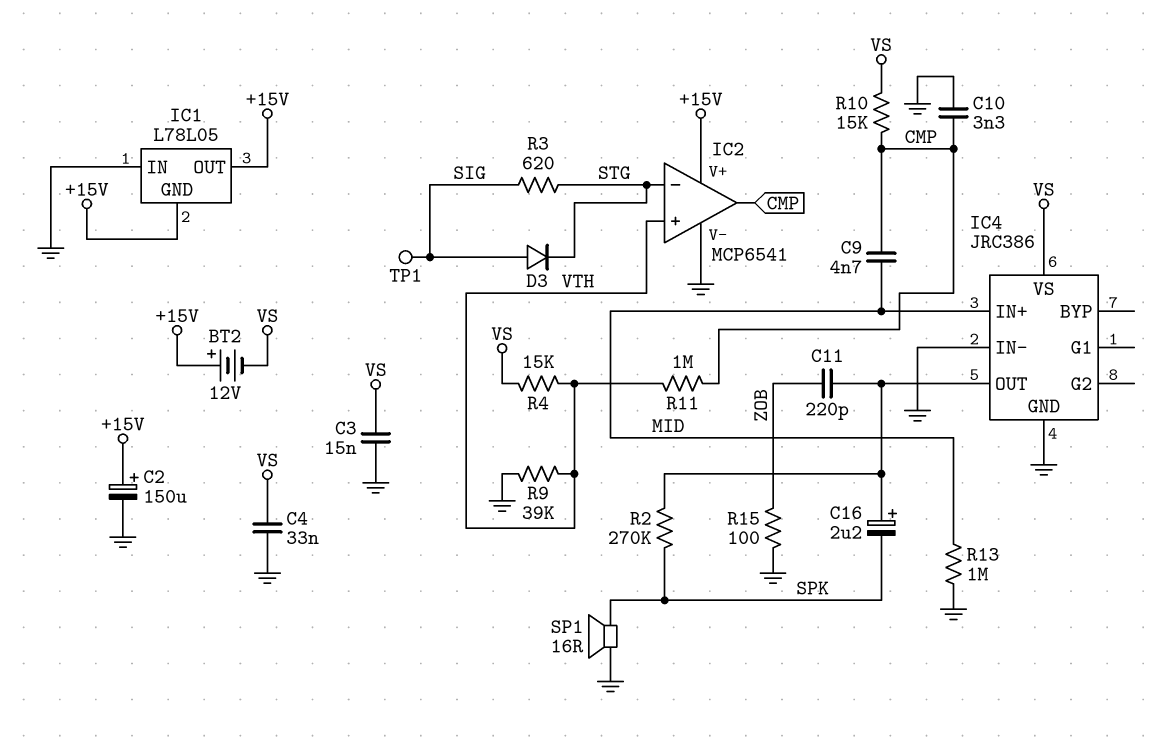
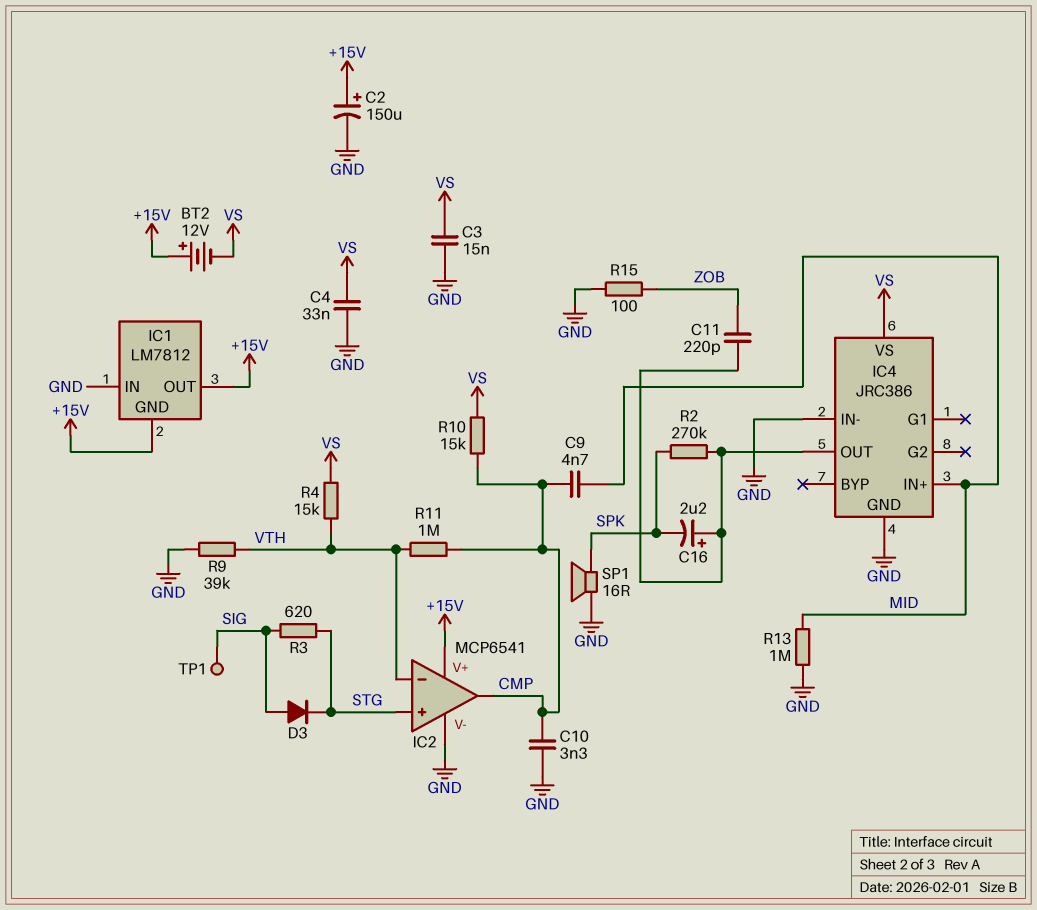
IC1: L78L05 -> LM7812
IC2 pin in+: VTH -> STG
IC2 pin in-: STG -> VTH

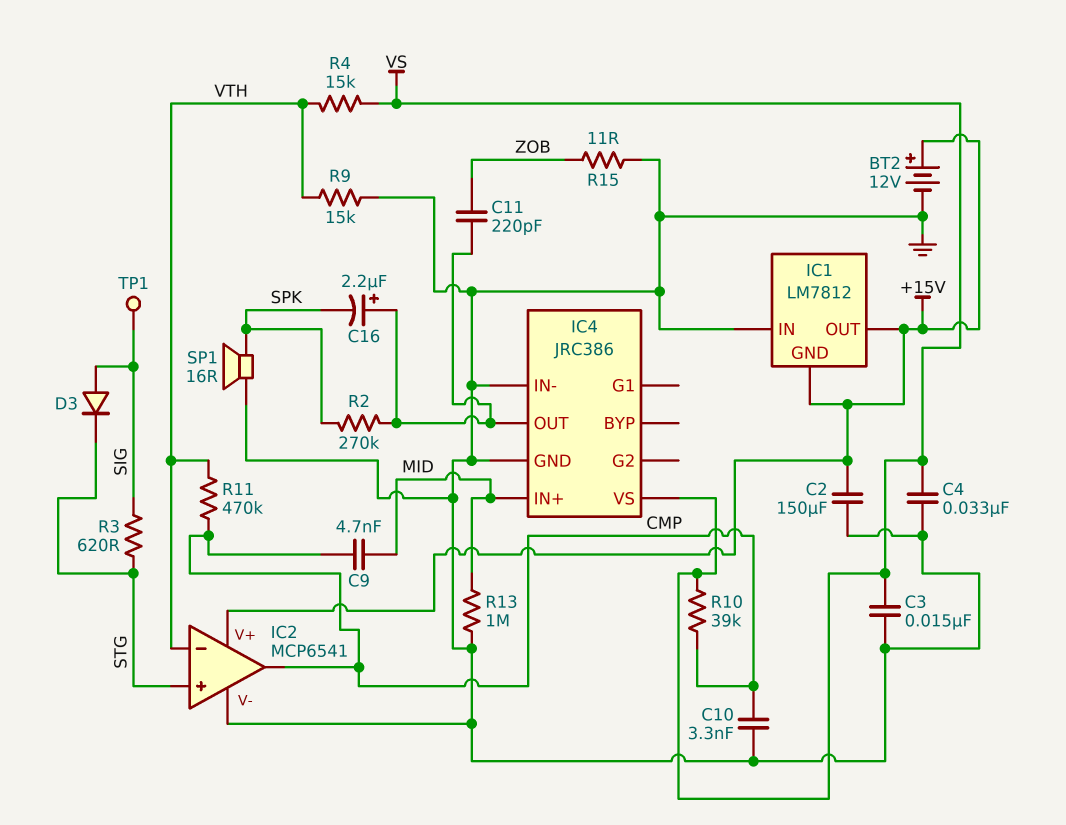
BT2: 12V (plus +15V, minus VS) -> 12V (plus +15V, minus GND)
C2: 150uF (plus +15V, minus GND) -> 150uF (+15V, GND)
R9: 39k (GND, VTH) -> 15k (GND, VTH)
R10: 15k (CMP, VS) -> 39k (CMP, VS)
R11: 1M (CMP, VTH) -> 470k (CMP, VTH)
R15: 100 (GND, ZOB) -> 11 (GND, ZOB)

